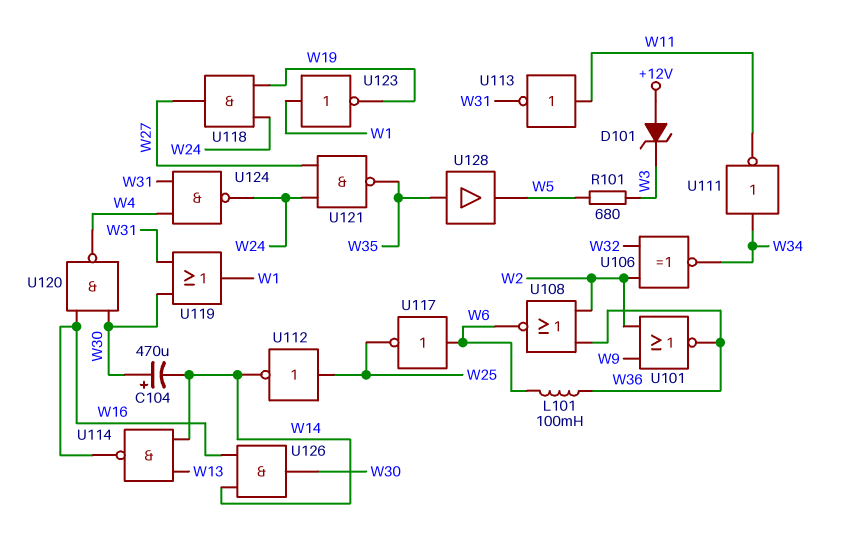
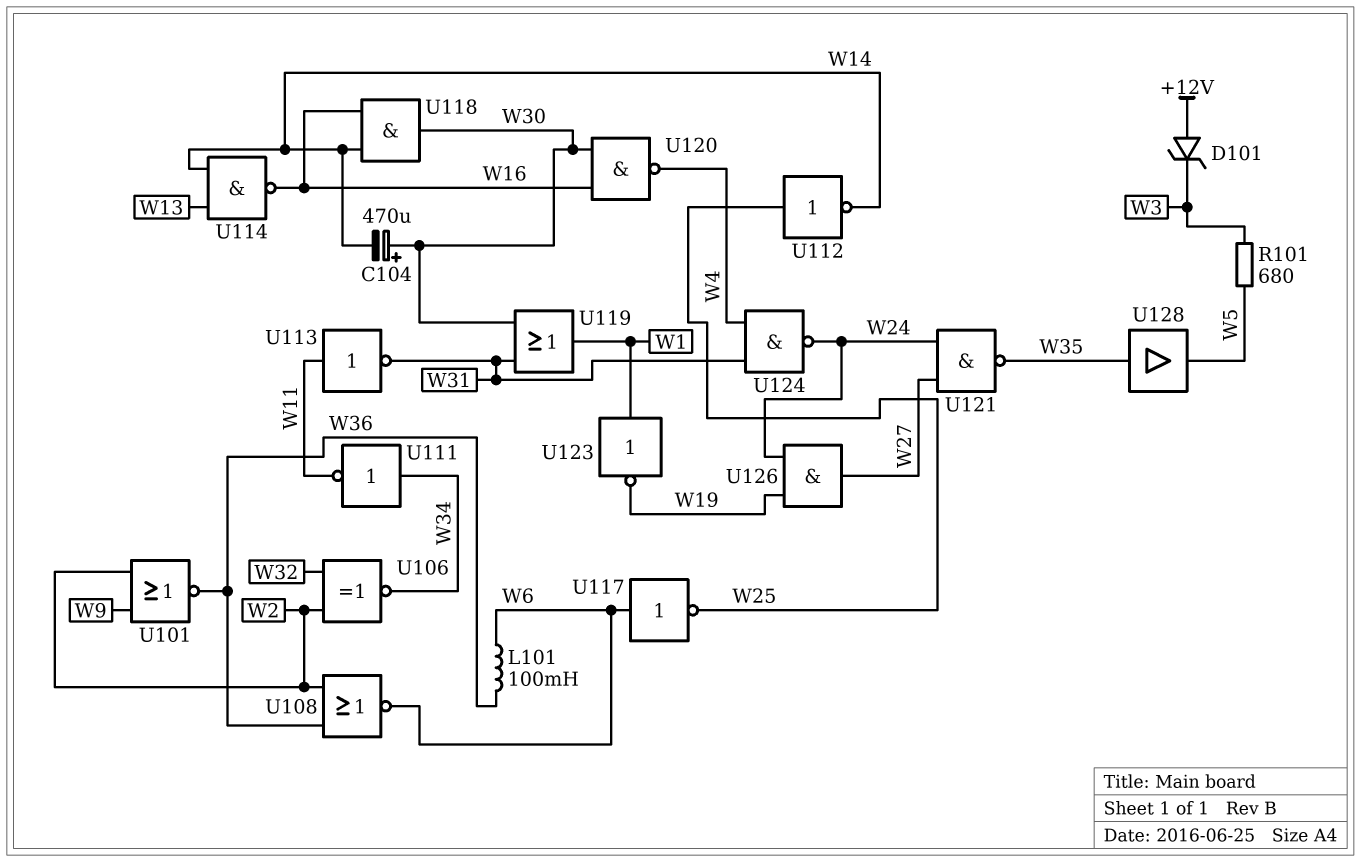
U118: AND (in W19, in W24, out W27) -> AND (in W14, in W16, out W30)
U126: AND (in W14, in W16, out W30) -> AND (in W19, in W24, out W27)

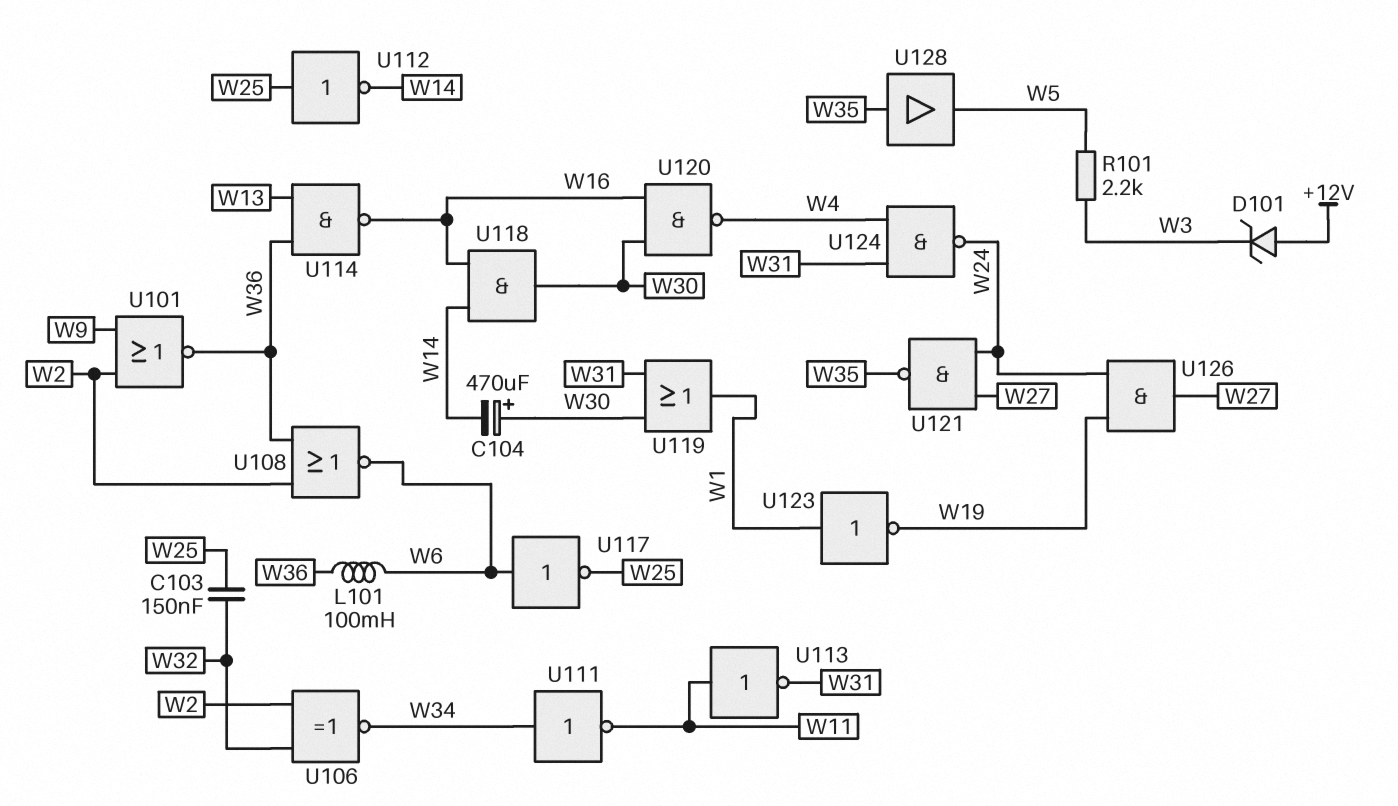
C103: none -> 150nF (W25, W32)
R101: 680 (W3, W5) -> 2.2k (W3, W5)
U114: NAND (in W13, in W14, out W16) -> NAND (in W13, in W36, out W16)

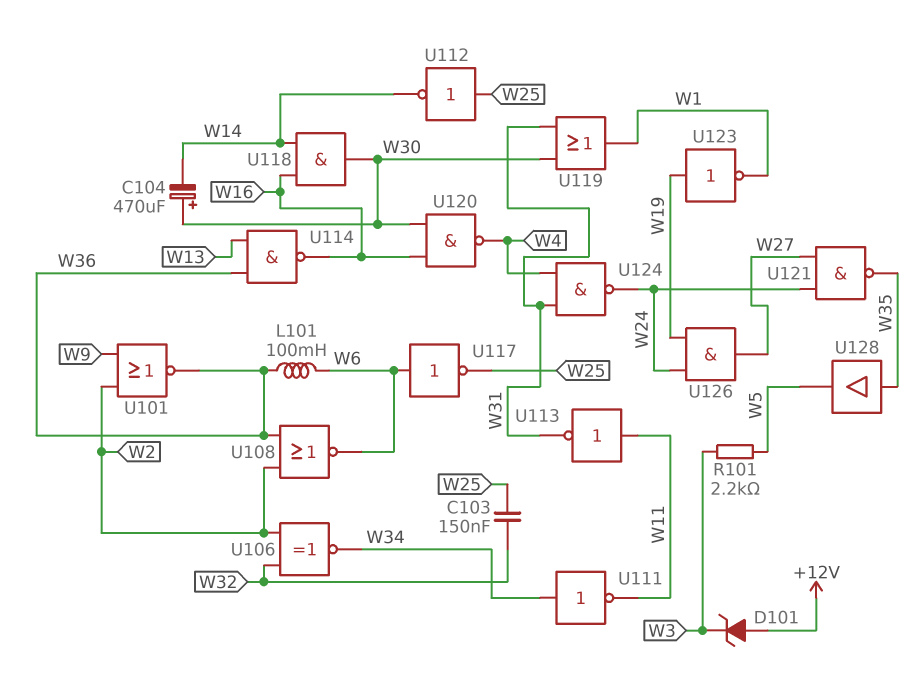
U123: NOT (in W1, out W19) -> NOT (in W19, out W1)

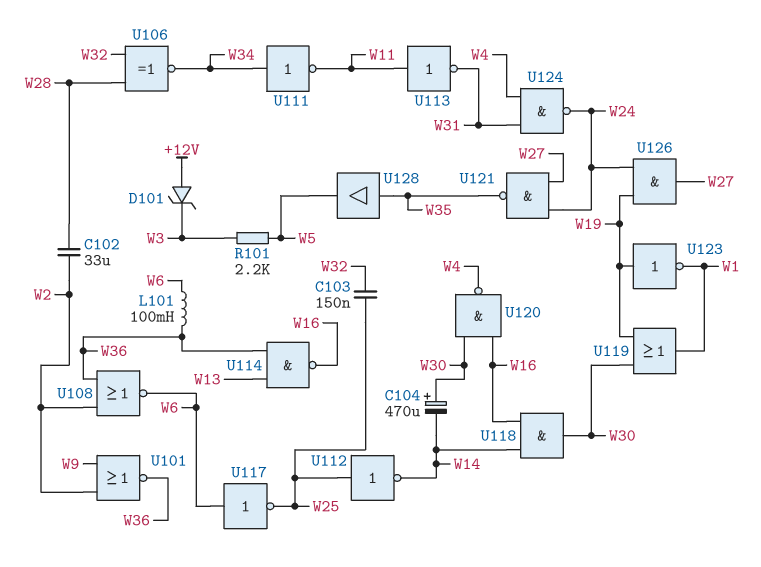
C102: none -> 33uF (W2, W28)
U106: XNOR (in W2, in W32, out W34) -> XNOR (in W28, in W32, out W34)
U119: OR (in W30, in W31, out W1) -> OR (in W19, in W30, out W1)

